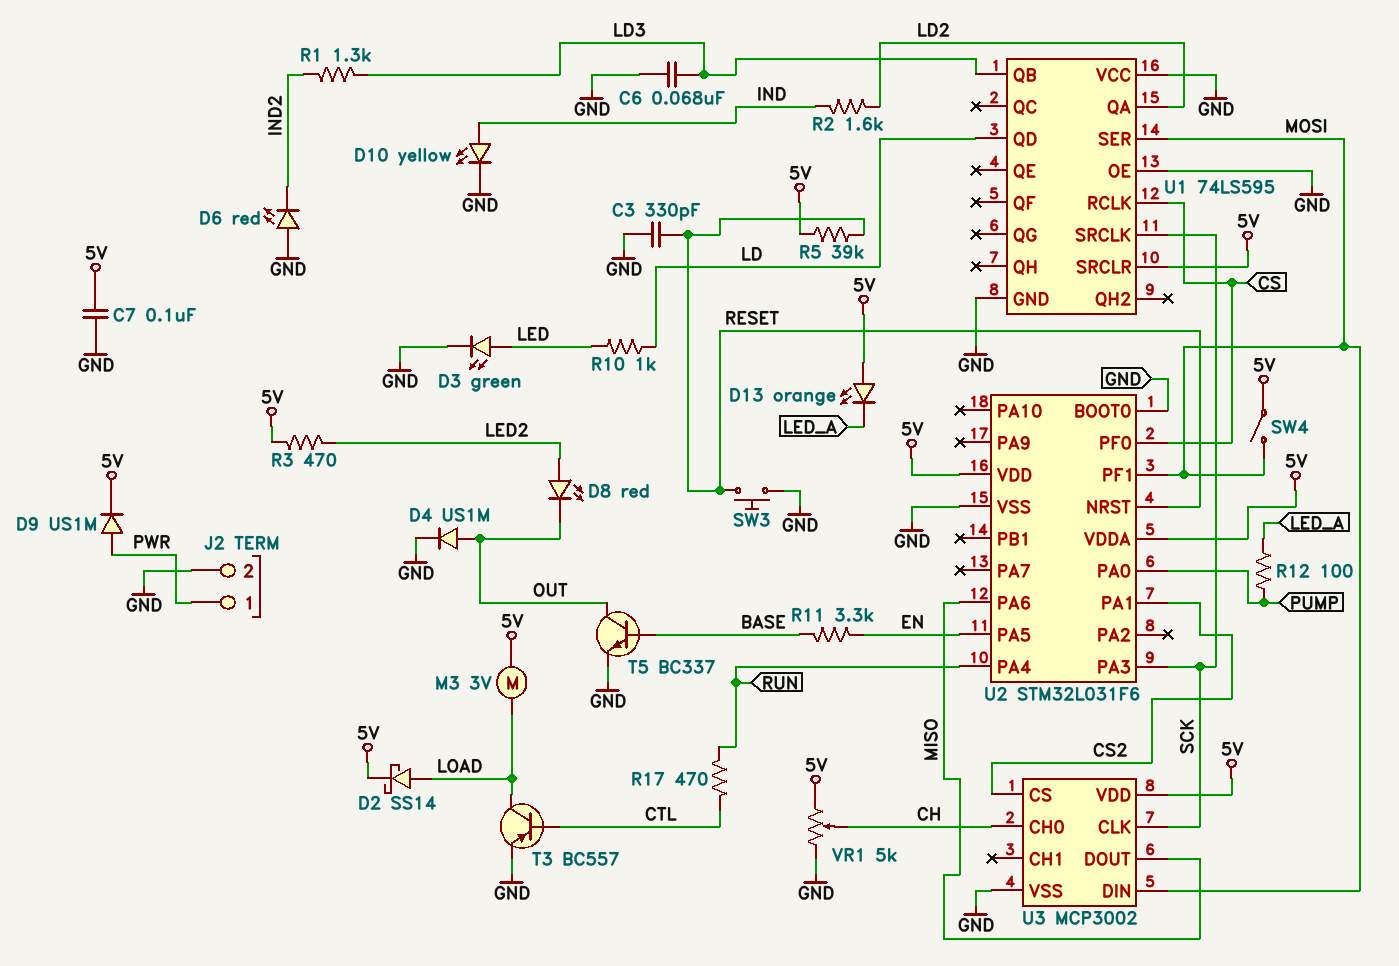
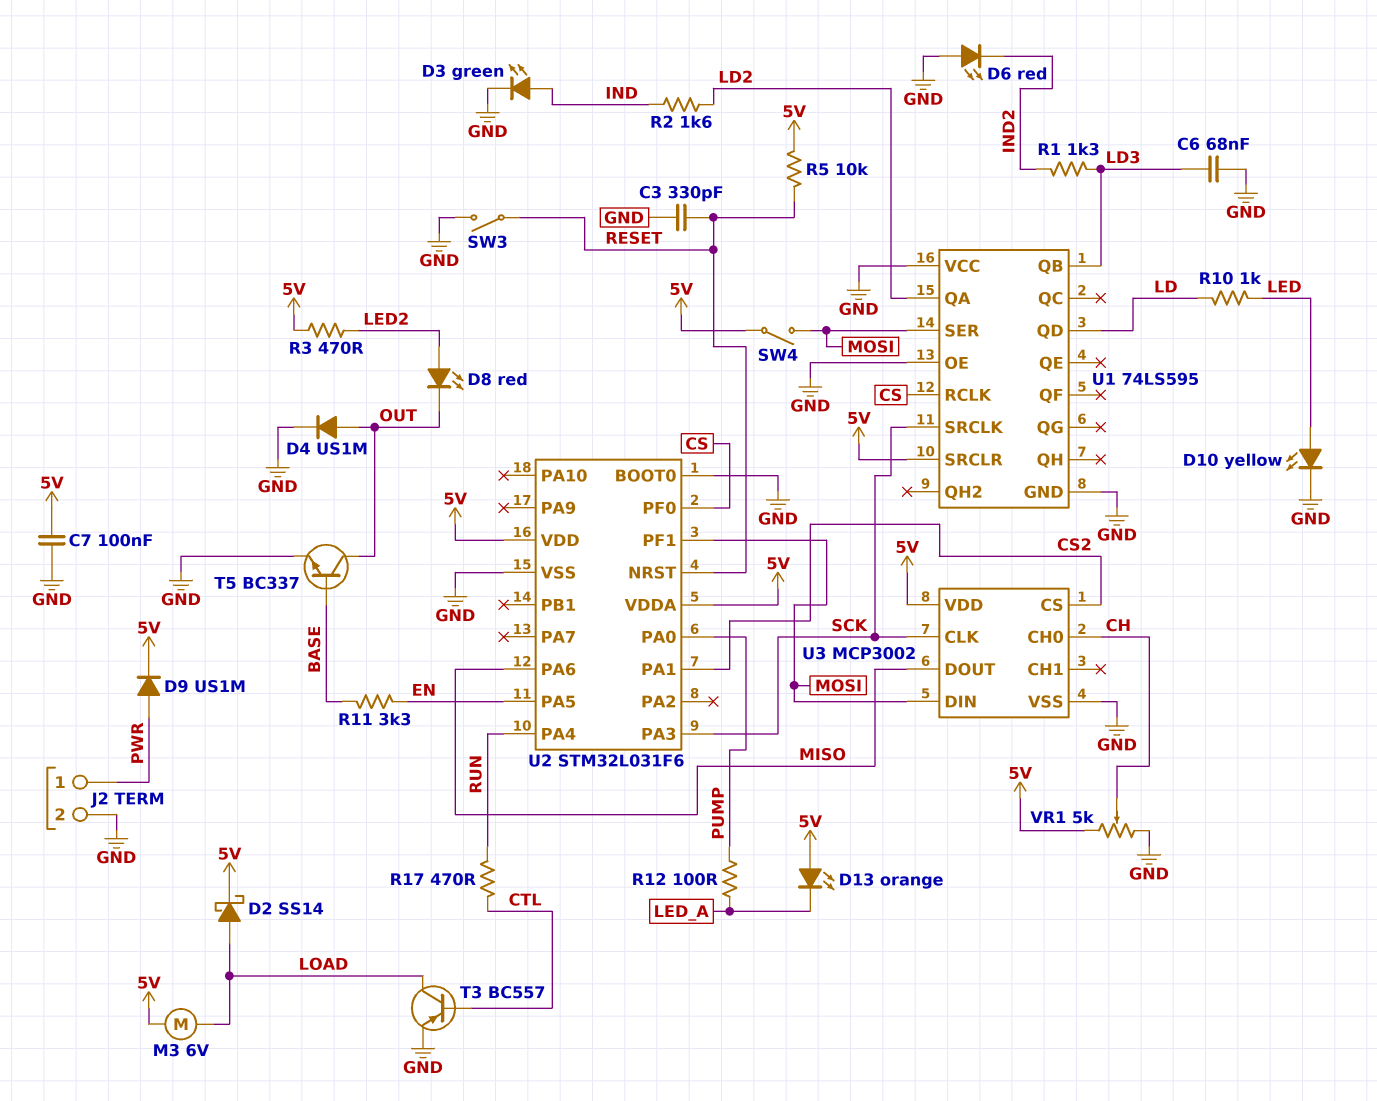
D3: LED green (A LED, K GND) -> LED green (A IND, K GND)
D10: LED yellow (A IND, K GND) -> LED yellow (A LED, K GND)
M3: motor 3V (5V, LOAD) -> motor 6V (5V, LOAD)
R5: 39k (5V, RESET) -> 10k (5V, RESET)
SW3: button (GND, RESET) -> switch (GND, RESET)

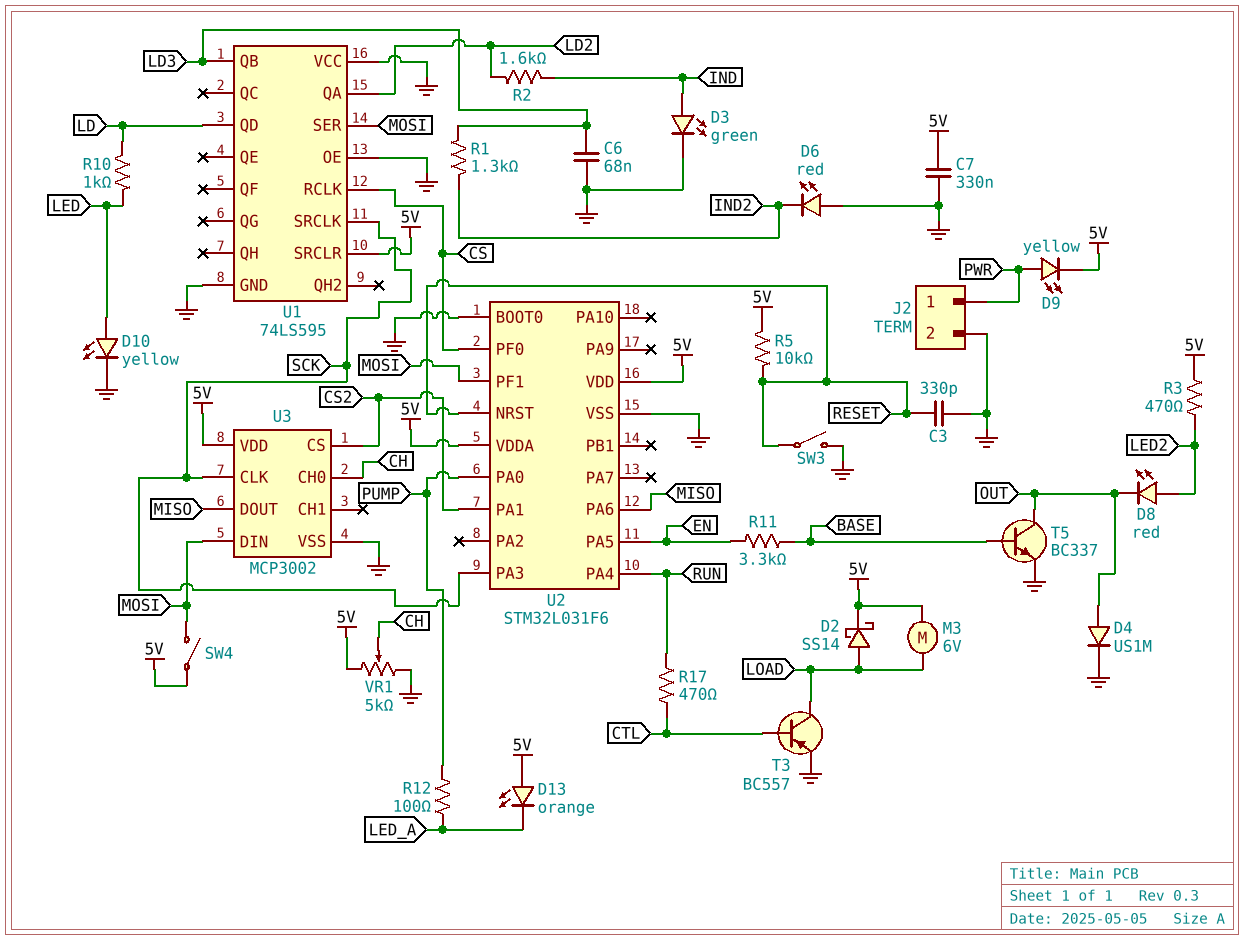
C7: 100nF (5V, GND) -> 330nF (5V, GND)
D9: diode US1M (A PWR, K 5V) -> LED yellow (A PWR, K 5V)

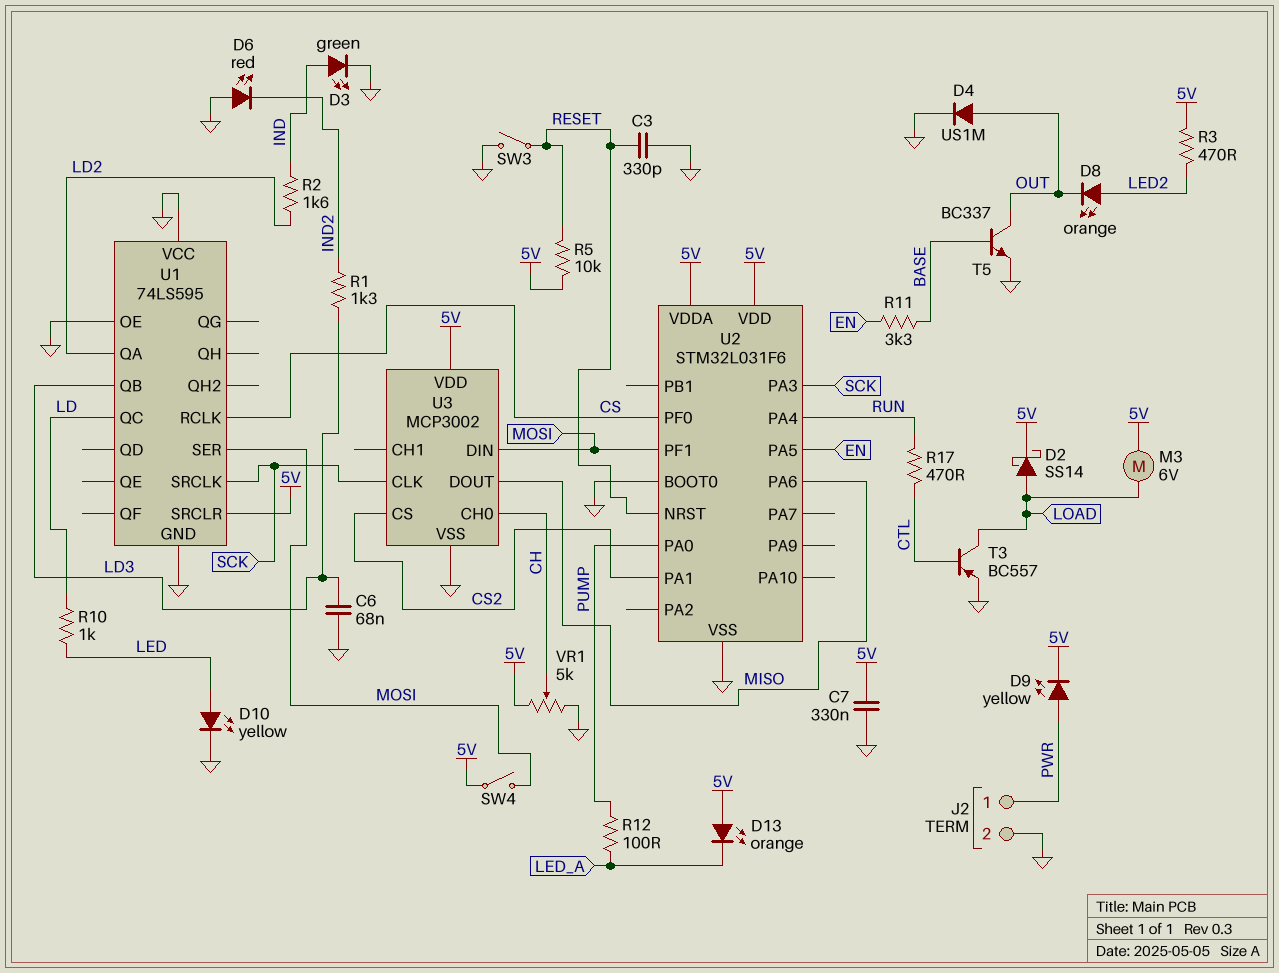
D8: LED red (A LED2, K OUT) -> LED orange (A LED2, K OUT)
U1 pin QC: none -> LD
U1 pin QD: LD -> none

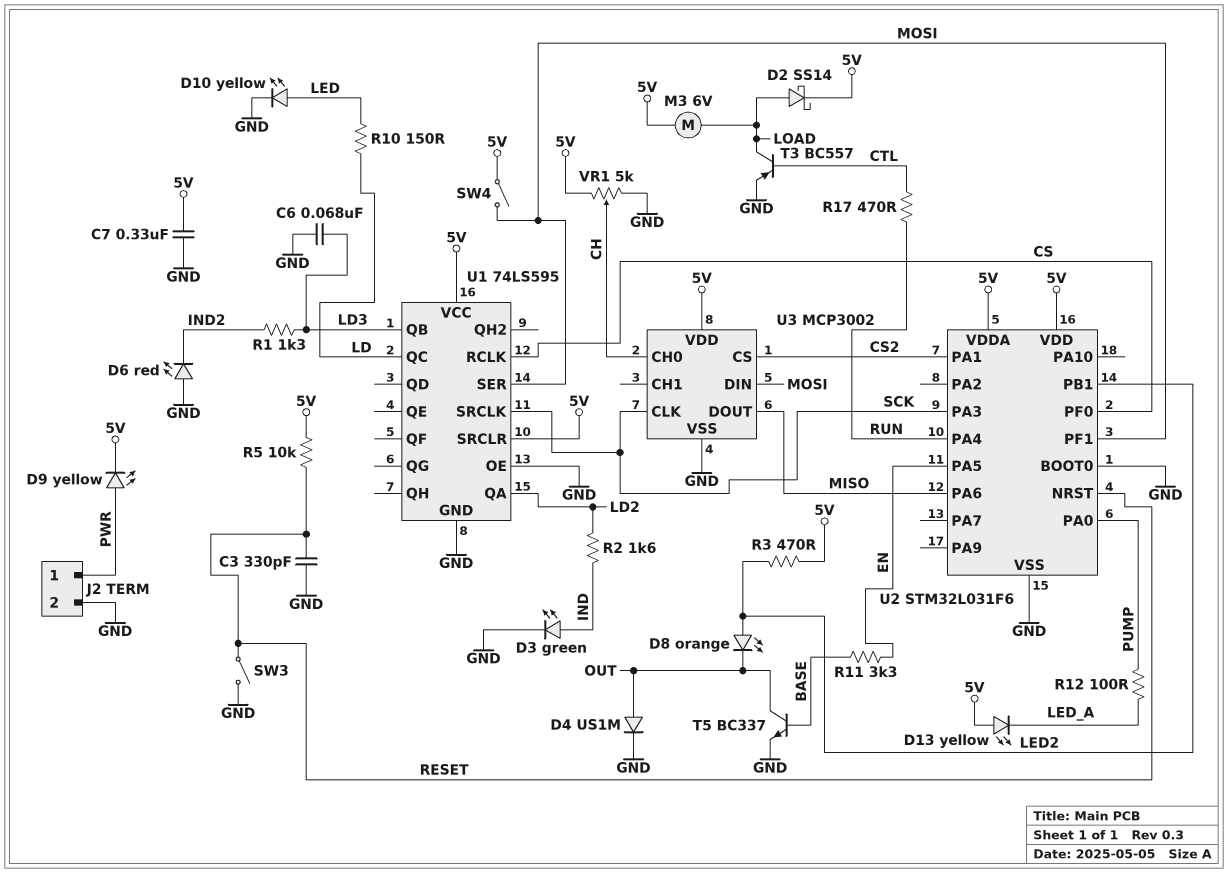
D13: LED orange (A 5V, K LED_A) -> LED yellow (A 5V, K LED_A)
R10: 1k (LD, LED) -> 150 (LD, LED)
U1 pin VCC: GND -> 5V
U2 pin PB1: none -> LED2

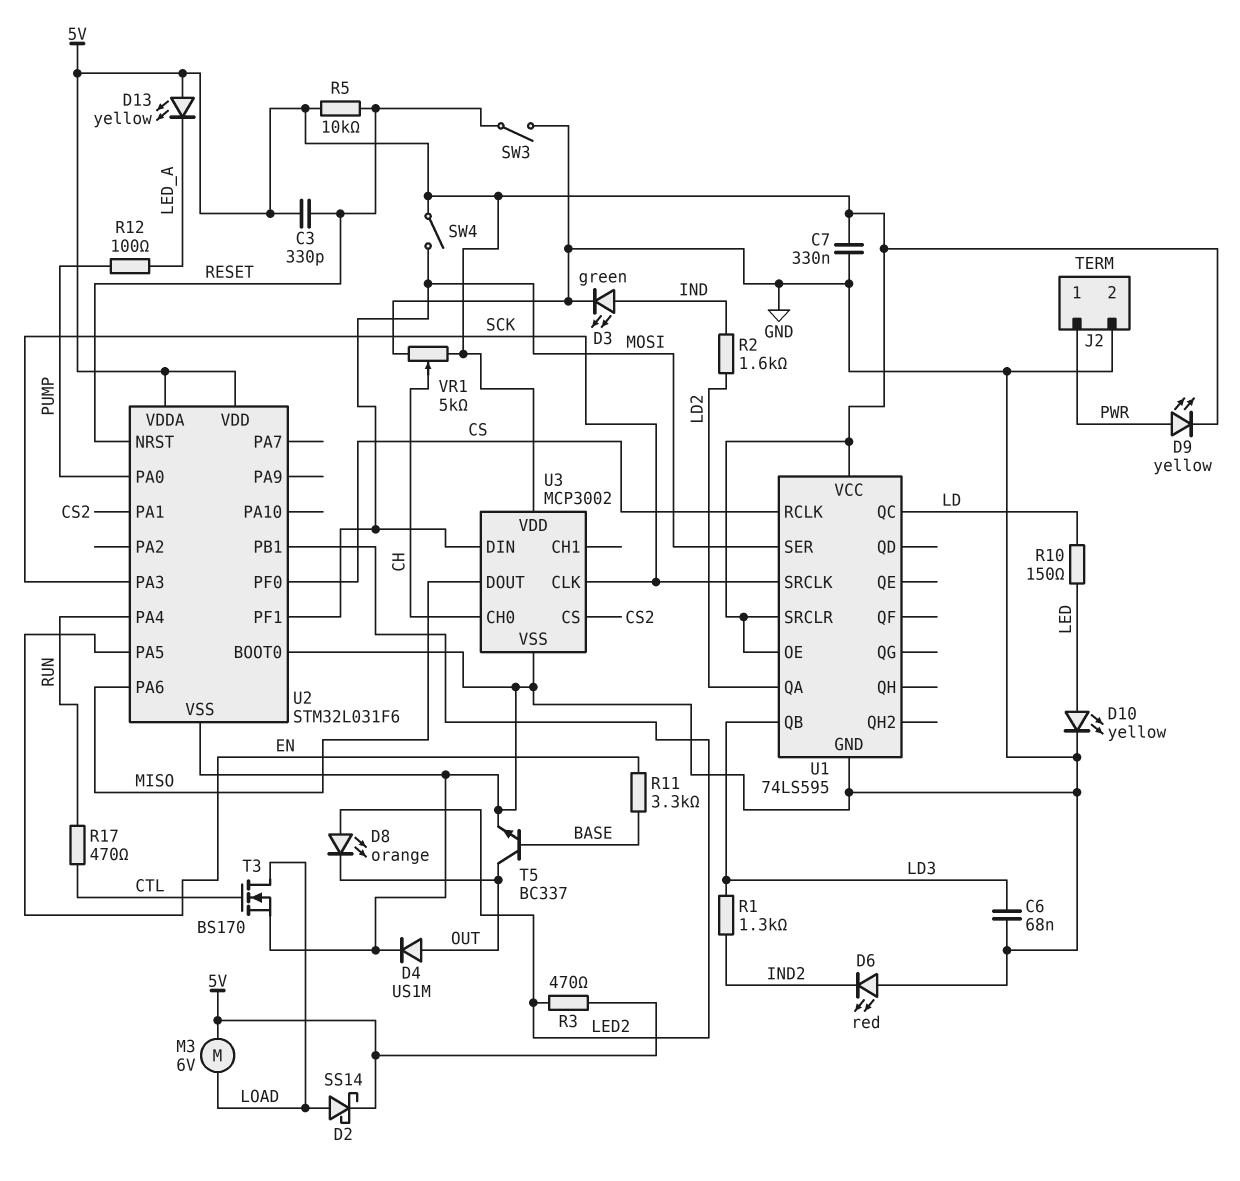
C3: 330pF (GND, RESET) -> 330pF (5V, RESET)
T3: PNP BC557 (B CTL, C LOAD, E GND) -> NMOS BS170 (G CTL, D LOAD, S GND)
U1 pin OE: GND -> 5V

